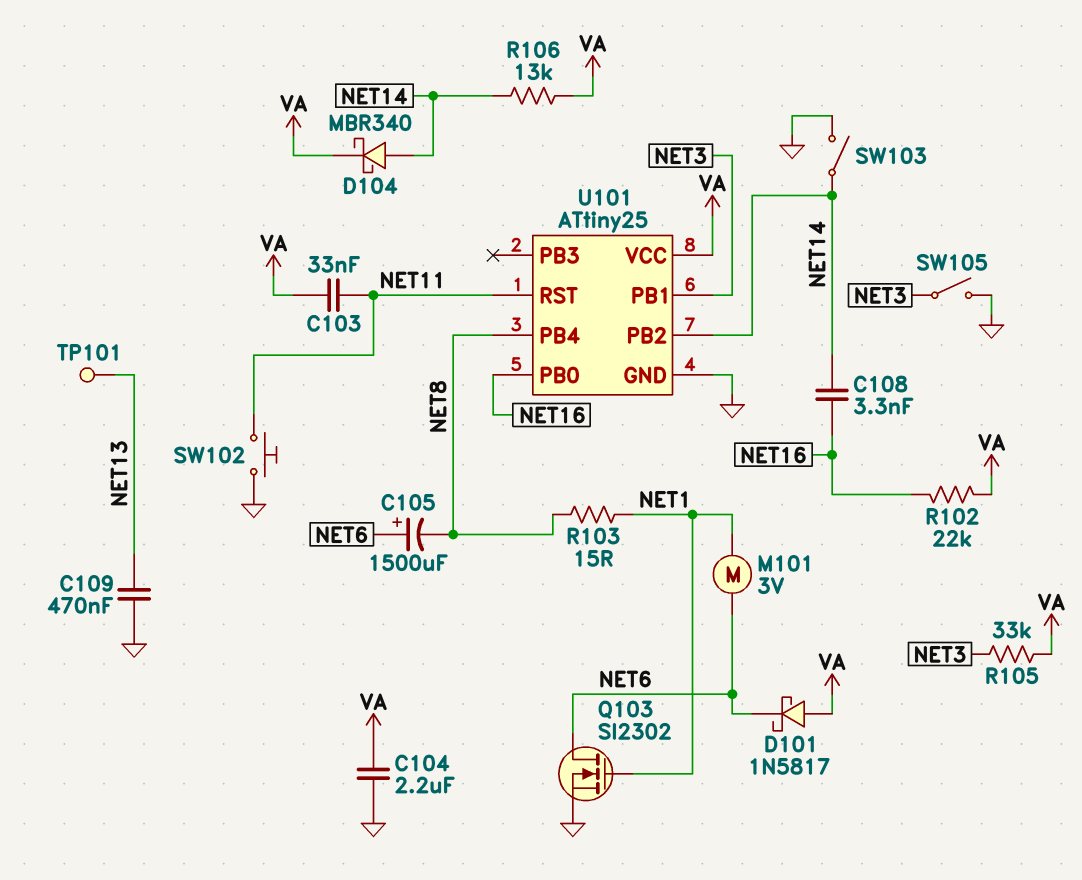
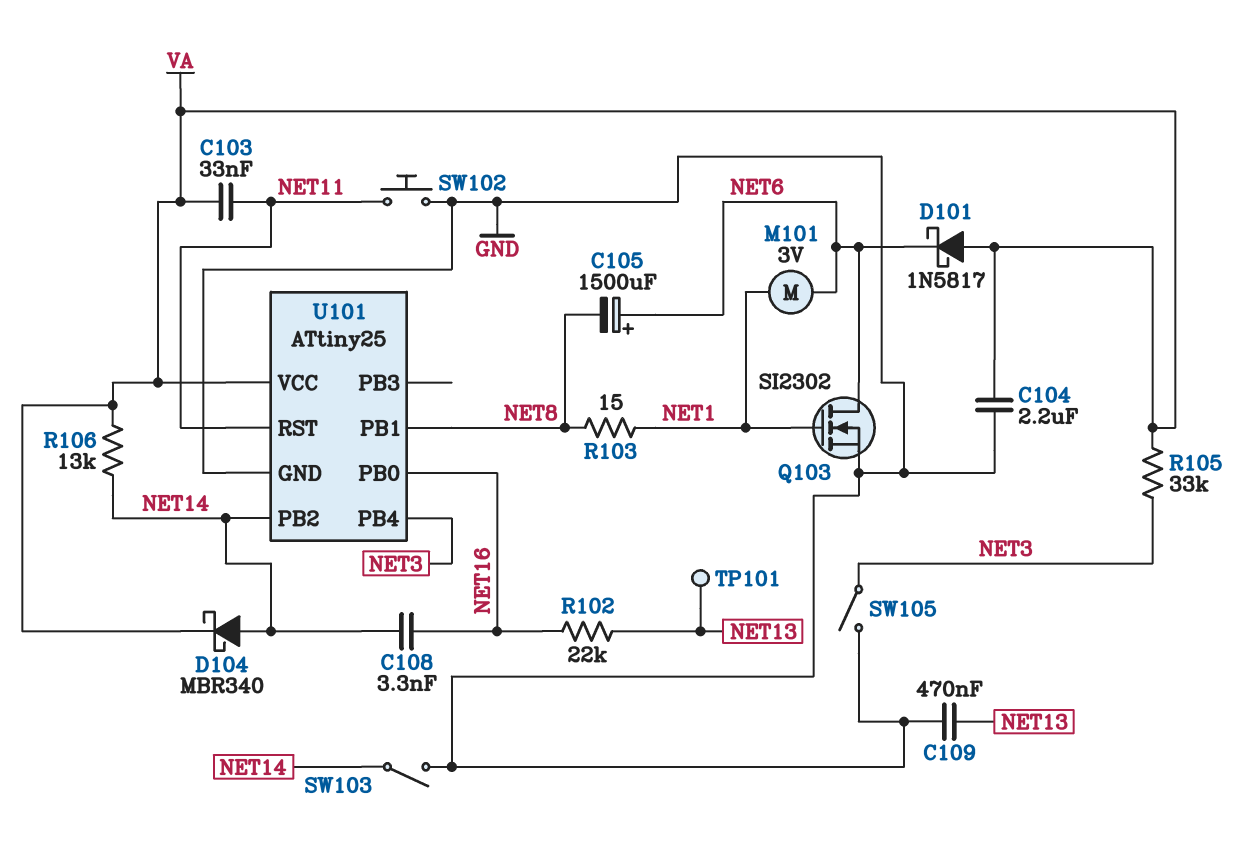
R102: 22k (NET16, VA) -> 22k (NET13, NET16)
U101 pin PB1: NET3 -> NET8
U101 pin PB4: NET8 -> NET3

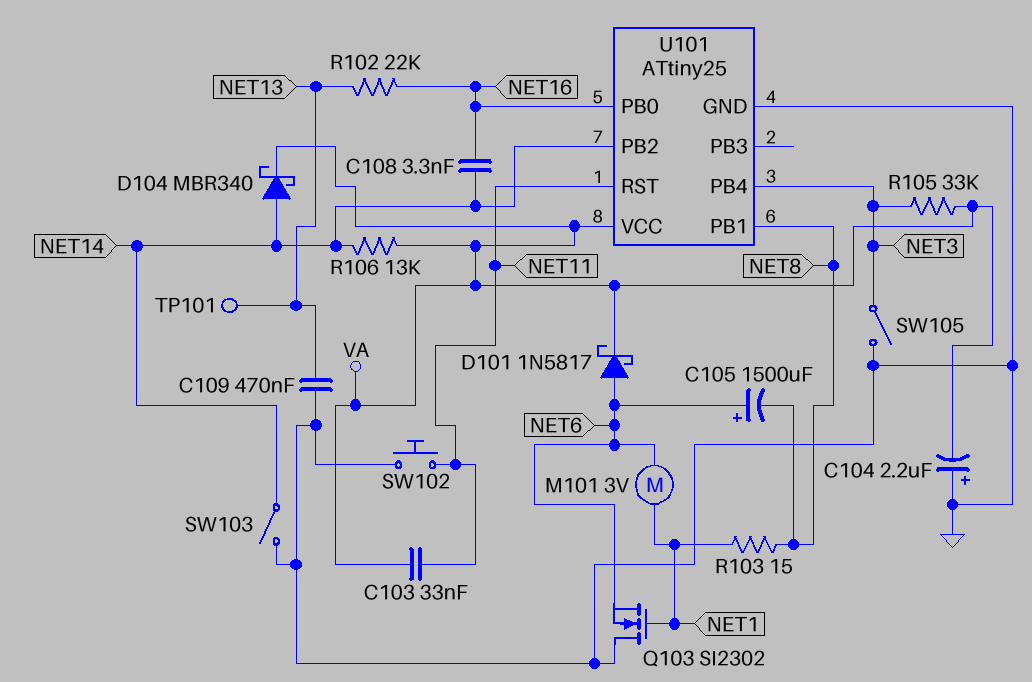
C104: 2.2uF (GND, VA) -> 2.2uF (plus GND, minus VA)
D101: schottky 1N5817 (A VA, K NET6) -> schottky 1N5817 (A NET6, K VA)
Q103: NMOS SI2302 (G NET1, D NET6, S GND) -> NMOS SI2302 (G NET1, D GND, S NET6)

